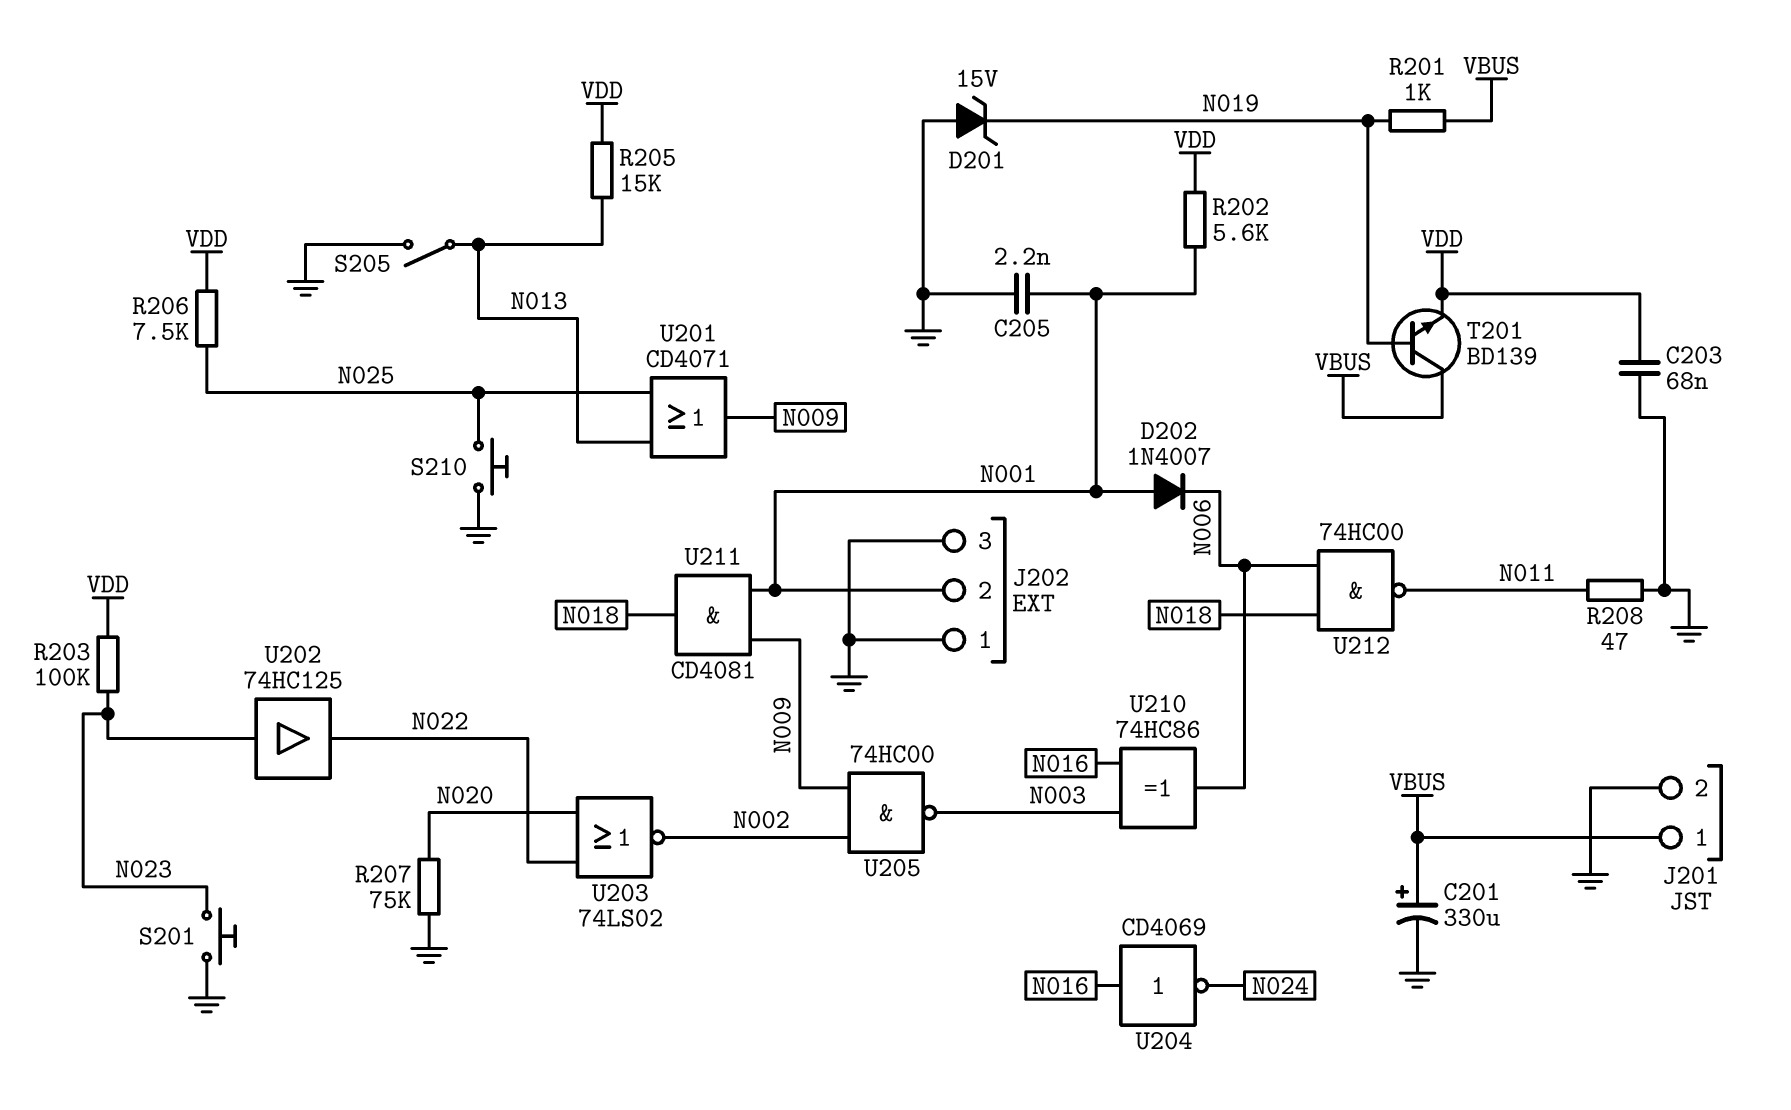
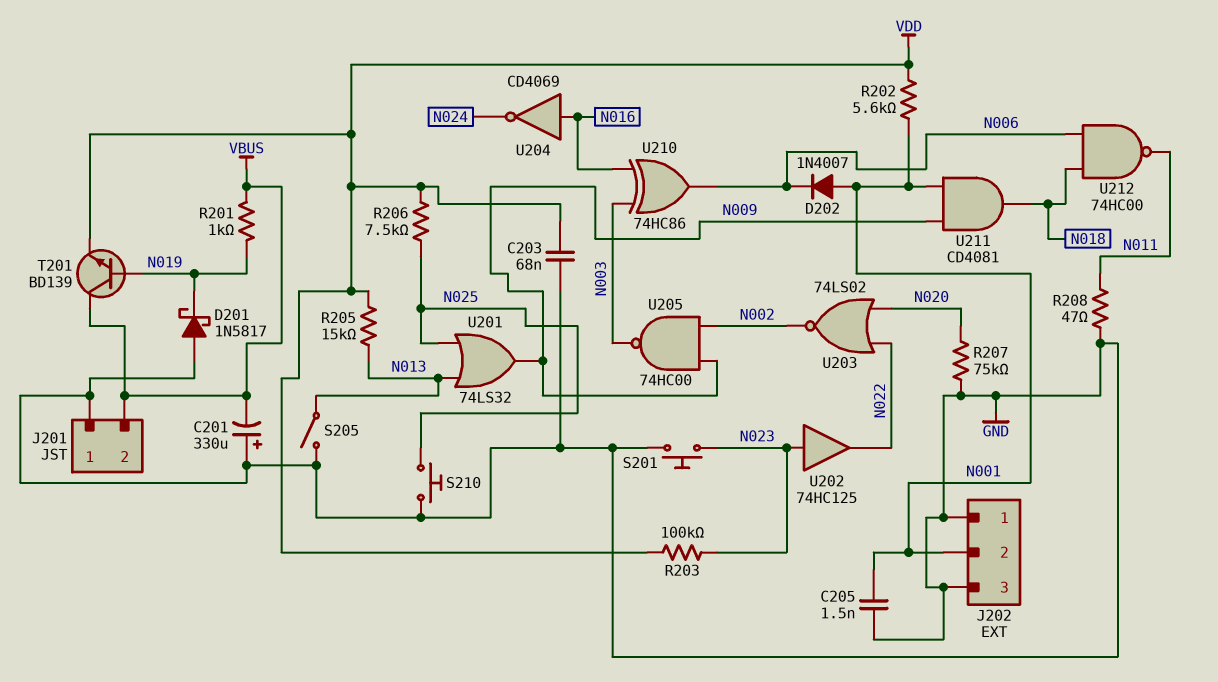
C201: 330uF (plus VBUS, minus GND) -> 330uF (plus GND, minus VBUS)
C205: 2.2nF (GND, N001) -> 1.5nF (GND, N001)
D201: zener 15V (A GND, K N019) -> schottky 1N5817 (A GND, K N019)
J201 pin 1: VBUS -> GND
J201 pin 2: GND -> VBUS
U201: OR CD4071 (in N013, in N025, out N009) -> OR 74LS32 (in N013, in N025, out N009)

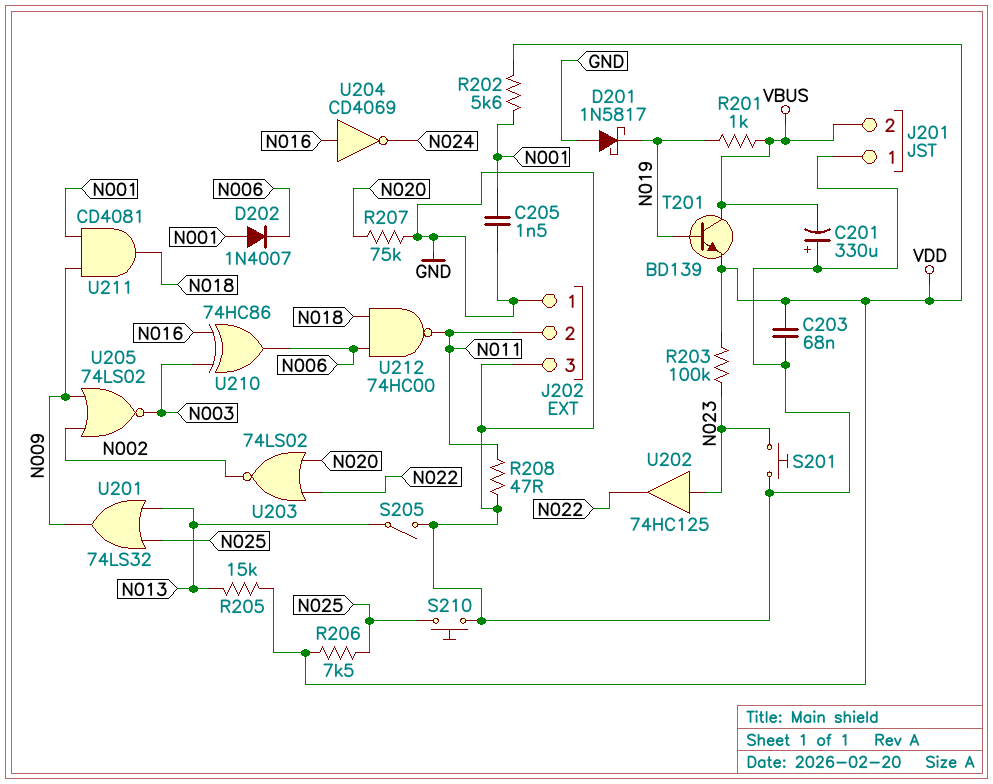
J202 pin 2: N001 -> N011
U205: NAND 74HC00 (in N002, in N009, out N003) -> NOR 74LS02 (in N002, in N009, out N003)

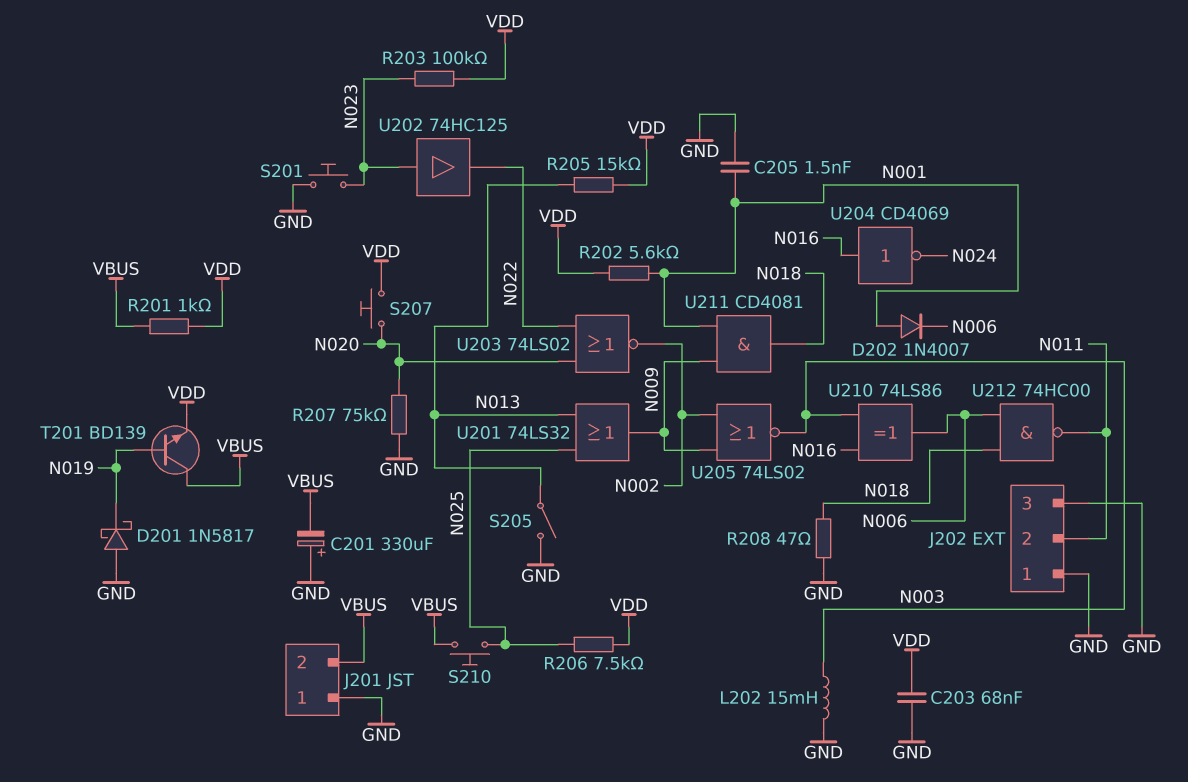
L202: none -> 15mH (GND, N003)
R201: 1k (N019, VBUS) -> 1k (VBUS, VDD)
R208: 47 (GND, N011) -> 47 (GND, N018)
S207: none -> button (N020, VDD)
S210: button (GND, N025) -> button (N025, VBUS)
U210: XOR 74HC86 (in N003, in N016, out N006) -> XOR 74LS86 (in N003, in N016, out N006)

